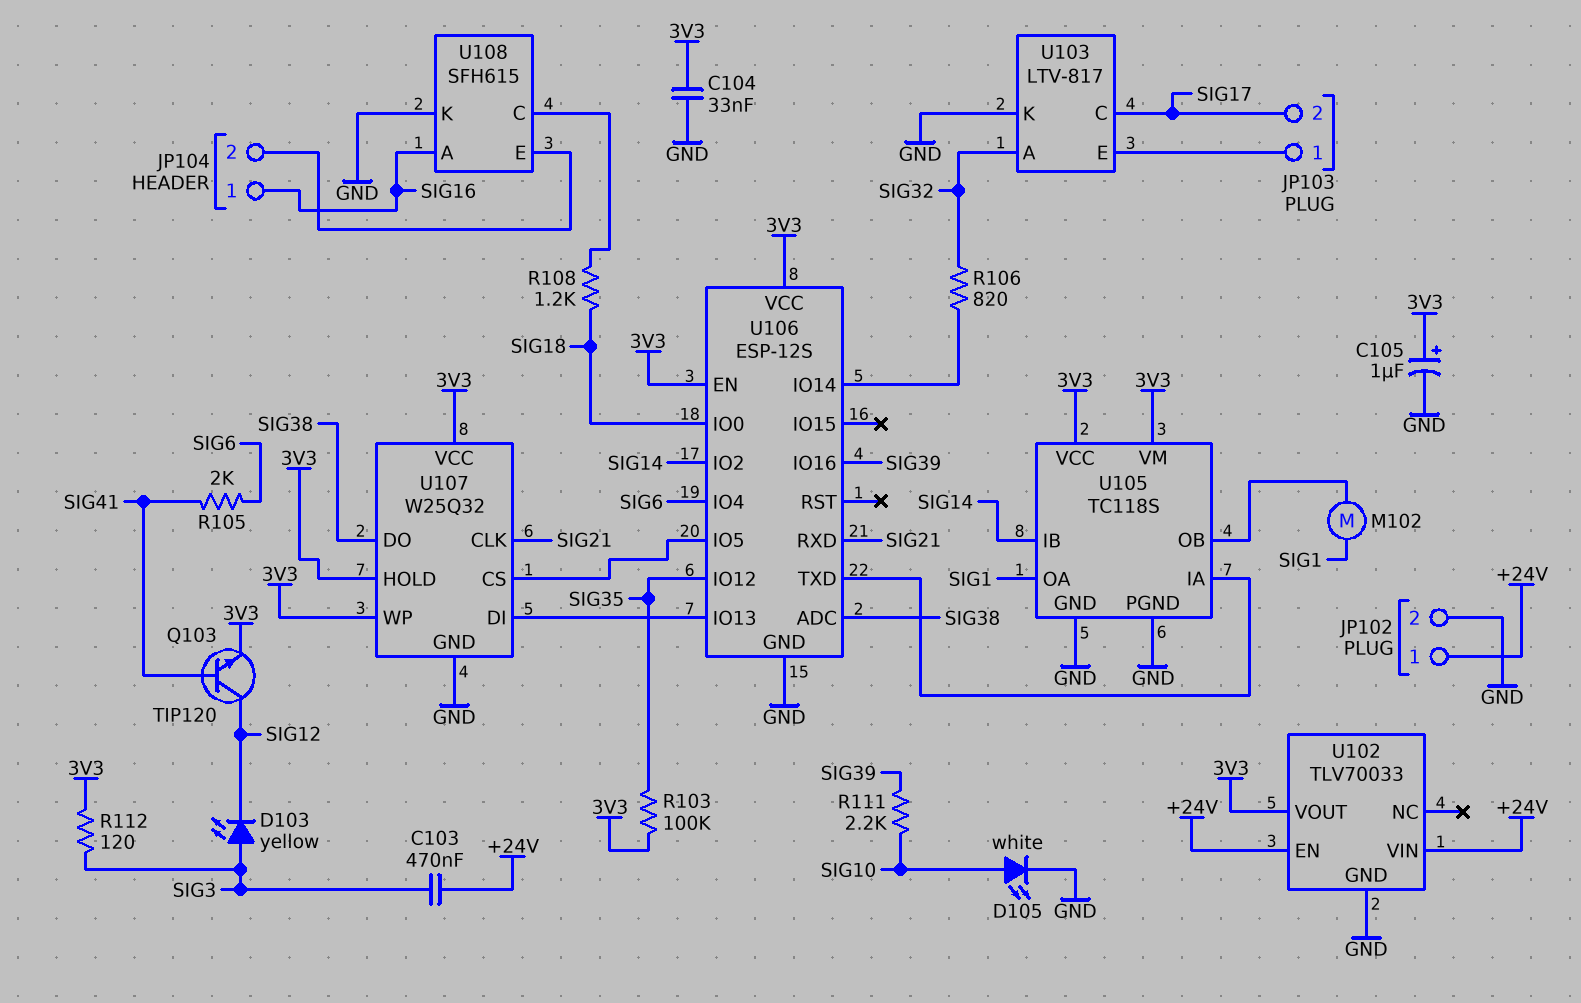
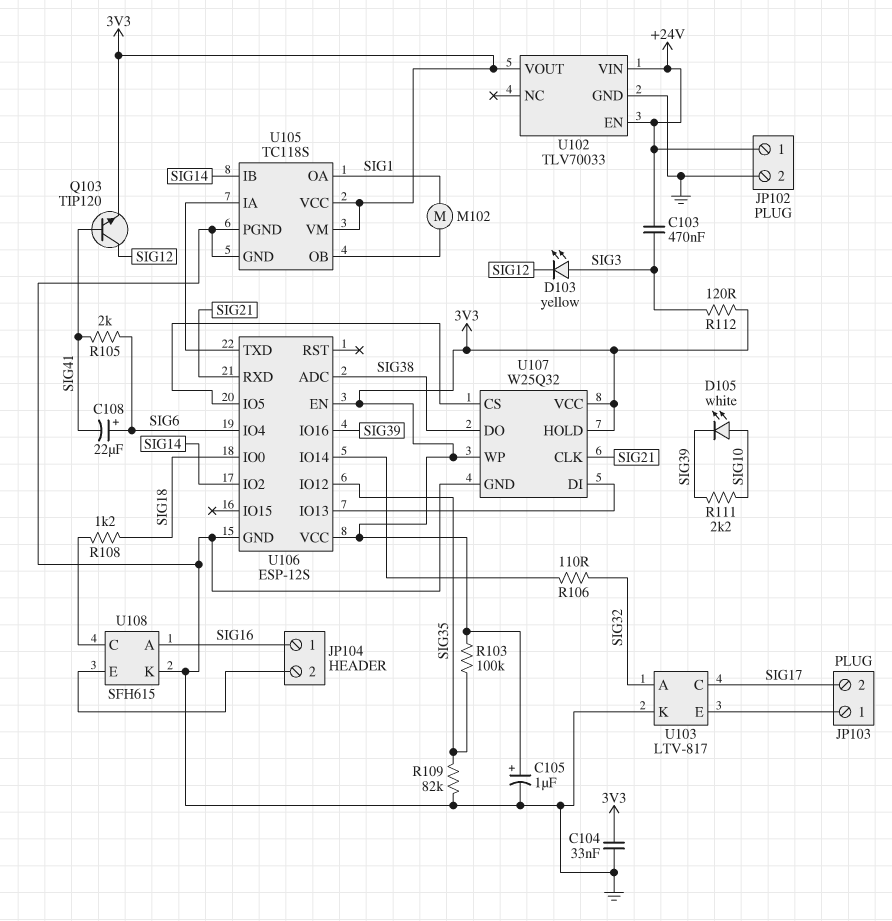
C108: none -> 22uF (plus SIG6, minus SIG41)
D105: LED white (A SIG10, K GND) -> LED white (A SIG10, K SIG39)
R106: 820 (SIG32, U106/IO14) -> 110 (SIG32, U106/IO14)
R109: none -> 82k (GND, SIG35)

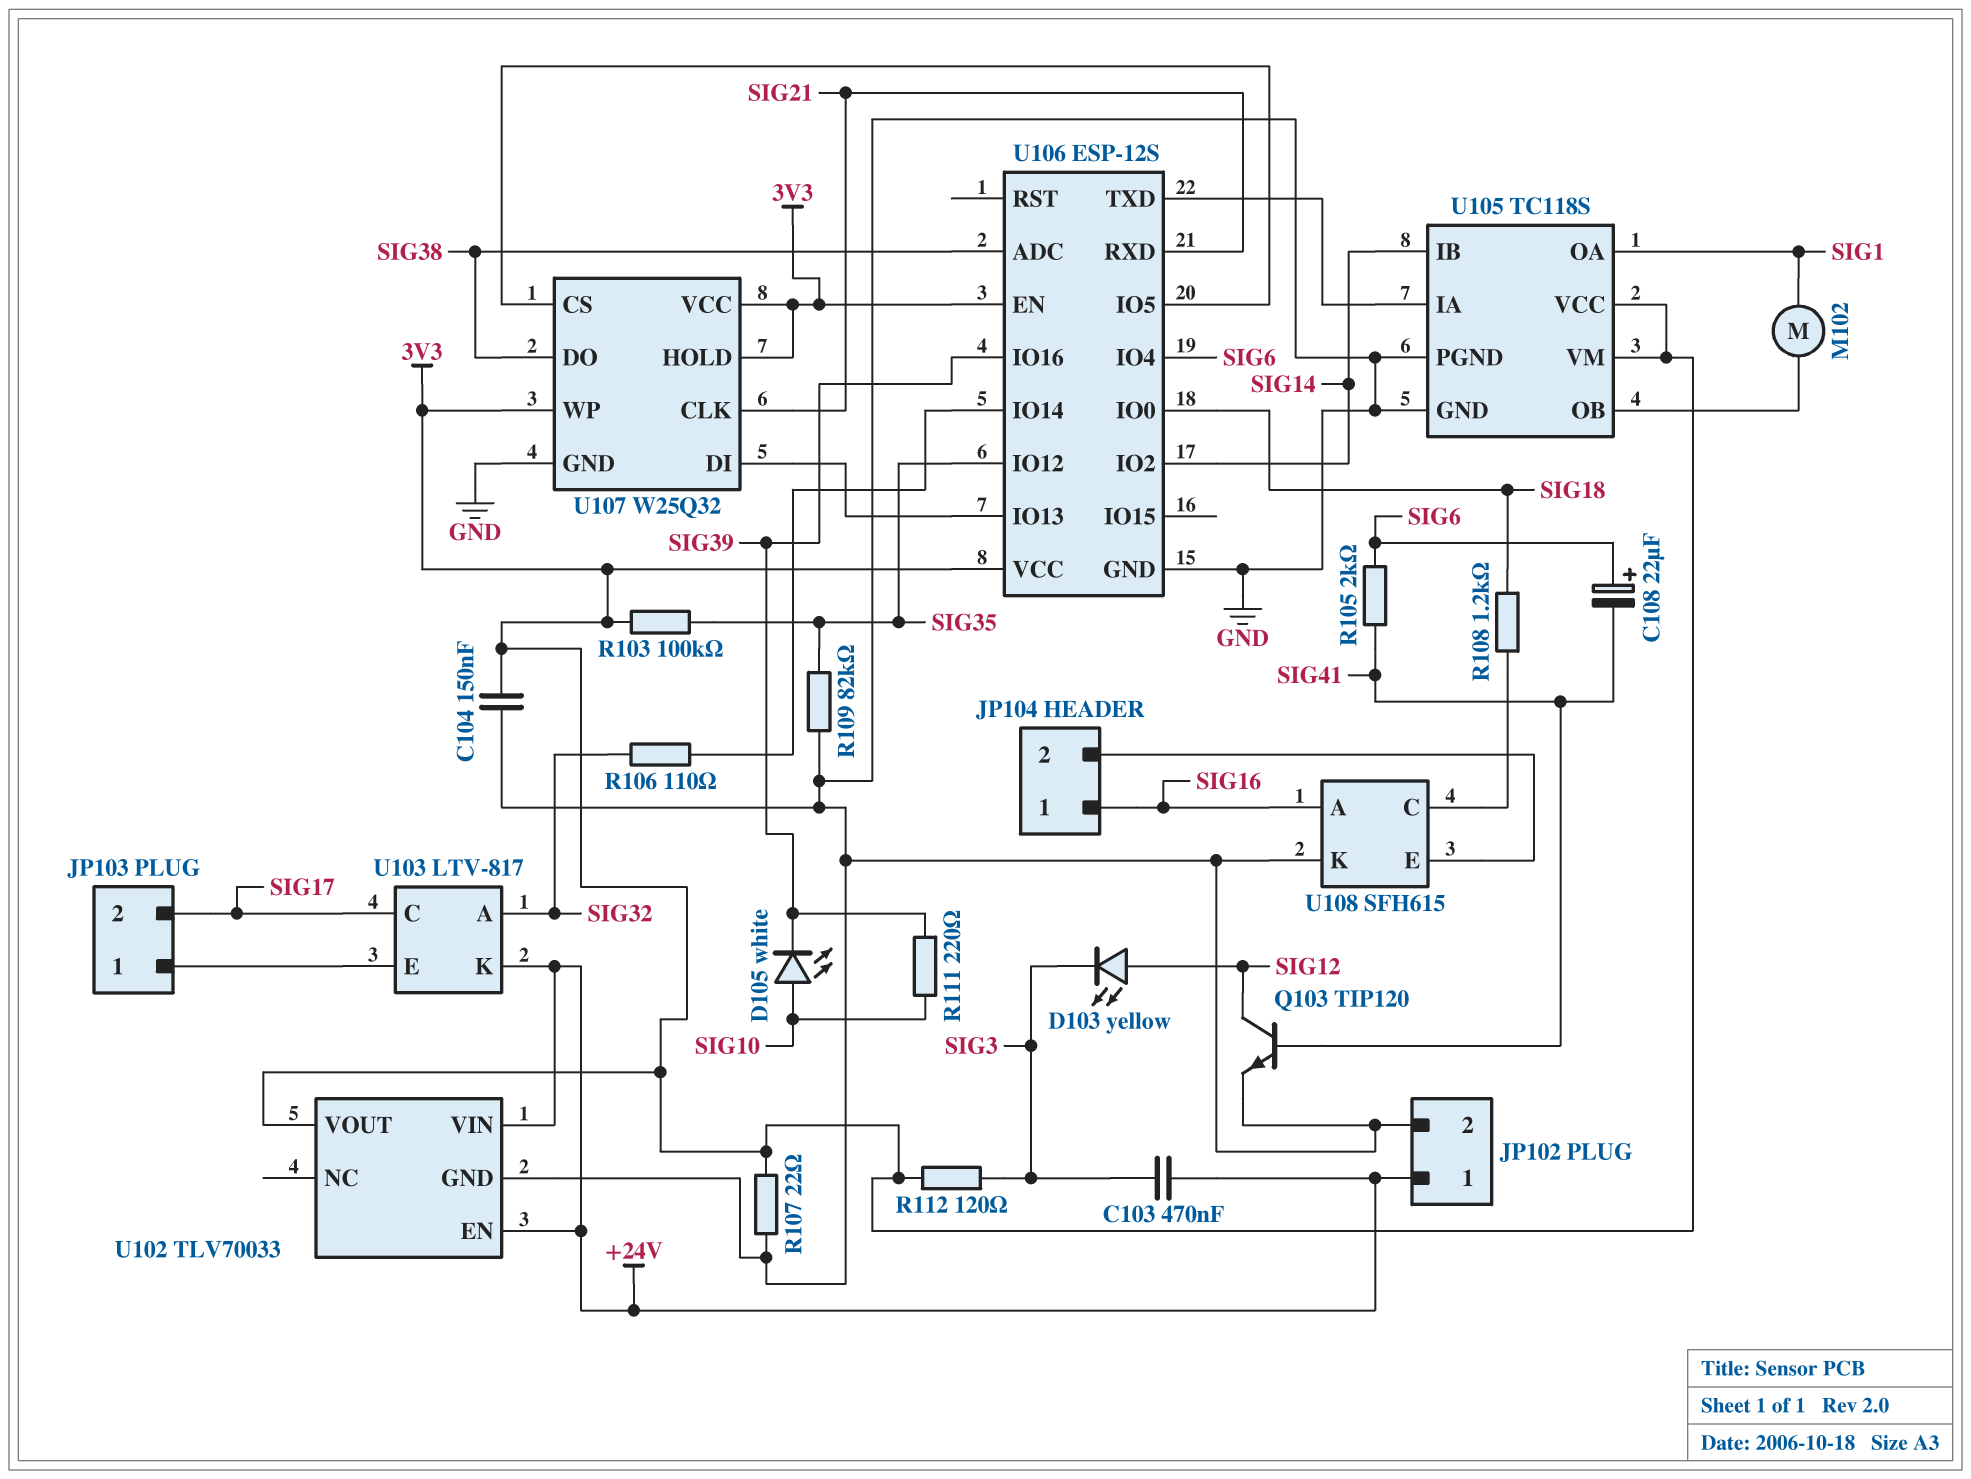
C104: 33nF (3V3, GND) -> 150nF (3V3, GND)
C105: 1uF (plus 3V3, minus GND) -> none
D103: LED yellow (A SIG3, K SIG12) -> LED yellow (A SIG12, K SIG3)
Q103: NPN TIP120 (B SIG41, C SIG12, E 3V3) -> NPN TIP120 (B SIG41, C SIG12, E GND)
R107: none -> 22 (3V3, GND)
R111: 2.2k (SIG10, SIG39) -> 220 (SIG10, SIG39)
U103 pin K: GND -> +24V

